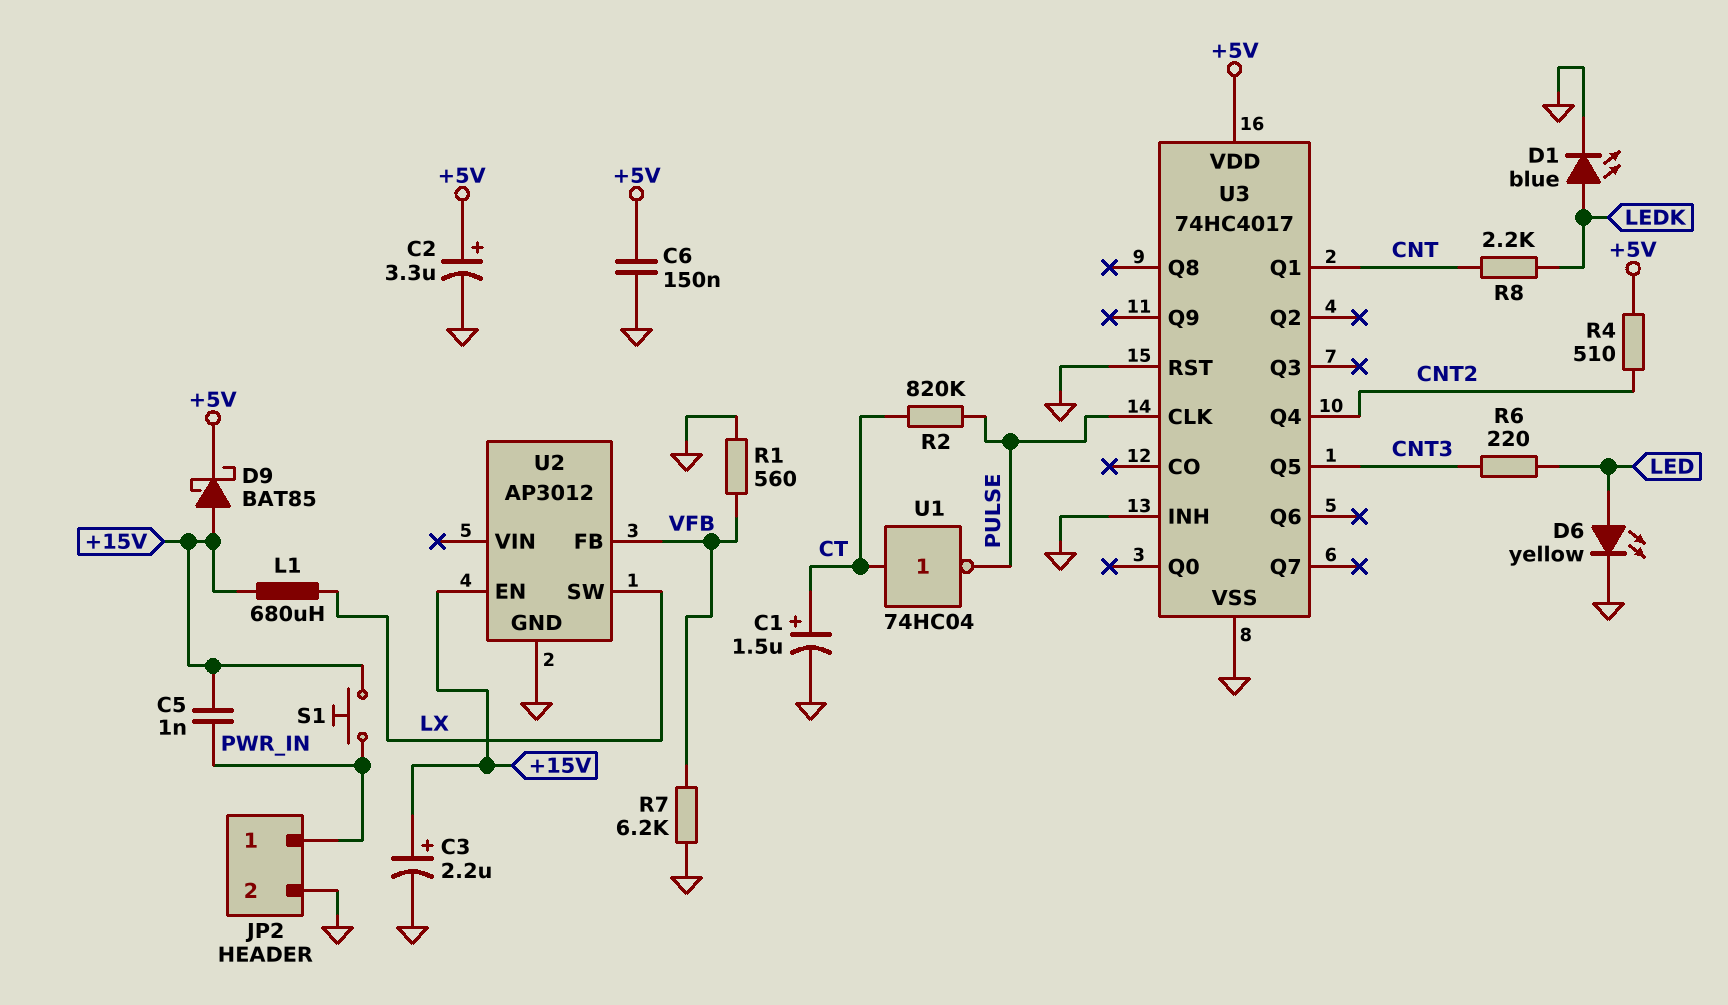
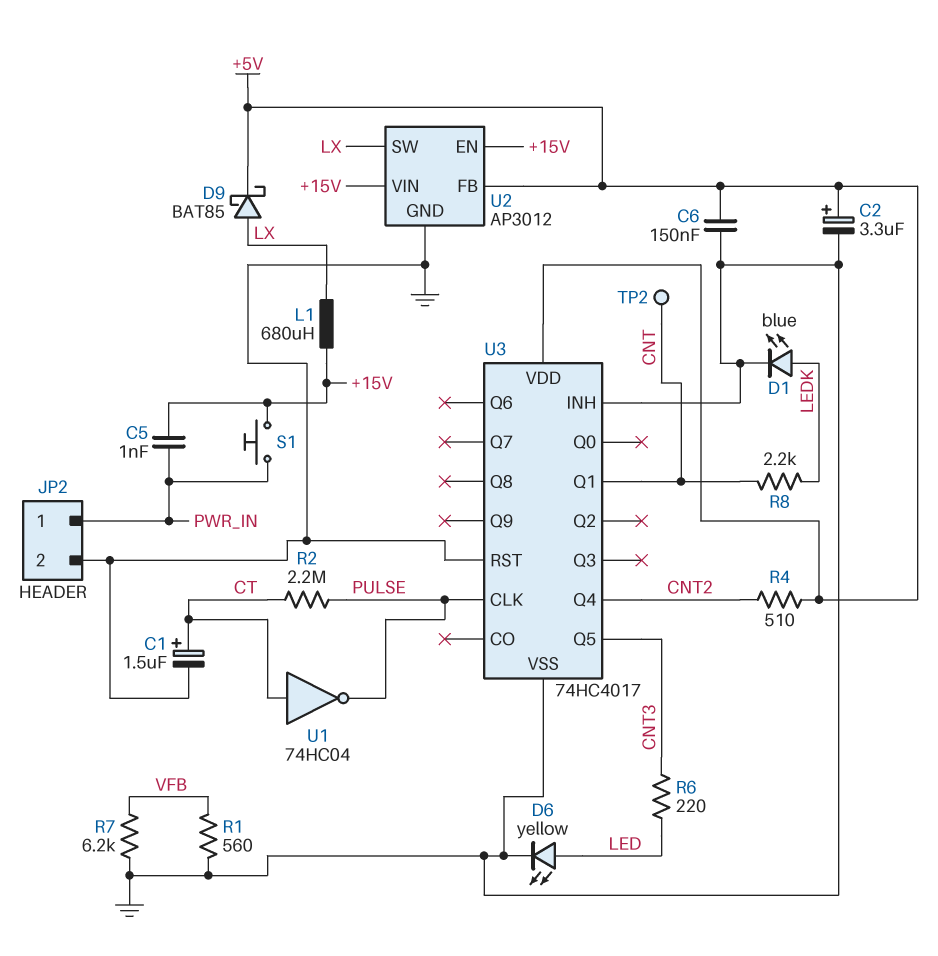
C3: 2.2uF (plus +15V, minus GND) -> none
D9: schottky BAT85 (A +15V, K +5V) -> schottky BAT85 (A LX, K +5V)
R2: 820k (CT, PULSE) -> 2.2M (CT, PULSE)
TP2: none -> test point (CNT)
U2 pin FB: VFB -> +5V
U2 pin VIN: none -> +15V

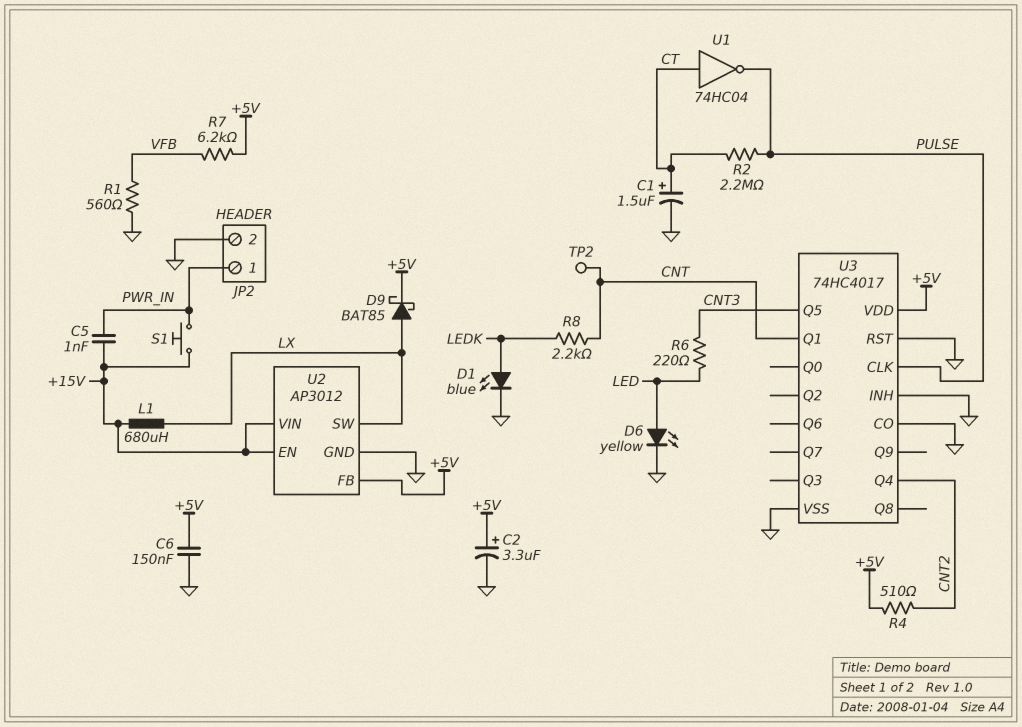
R7: 6.2k (GND, VFB) -> 6.2k (+5V, VFB)
U3 pin CO: none -> GND

